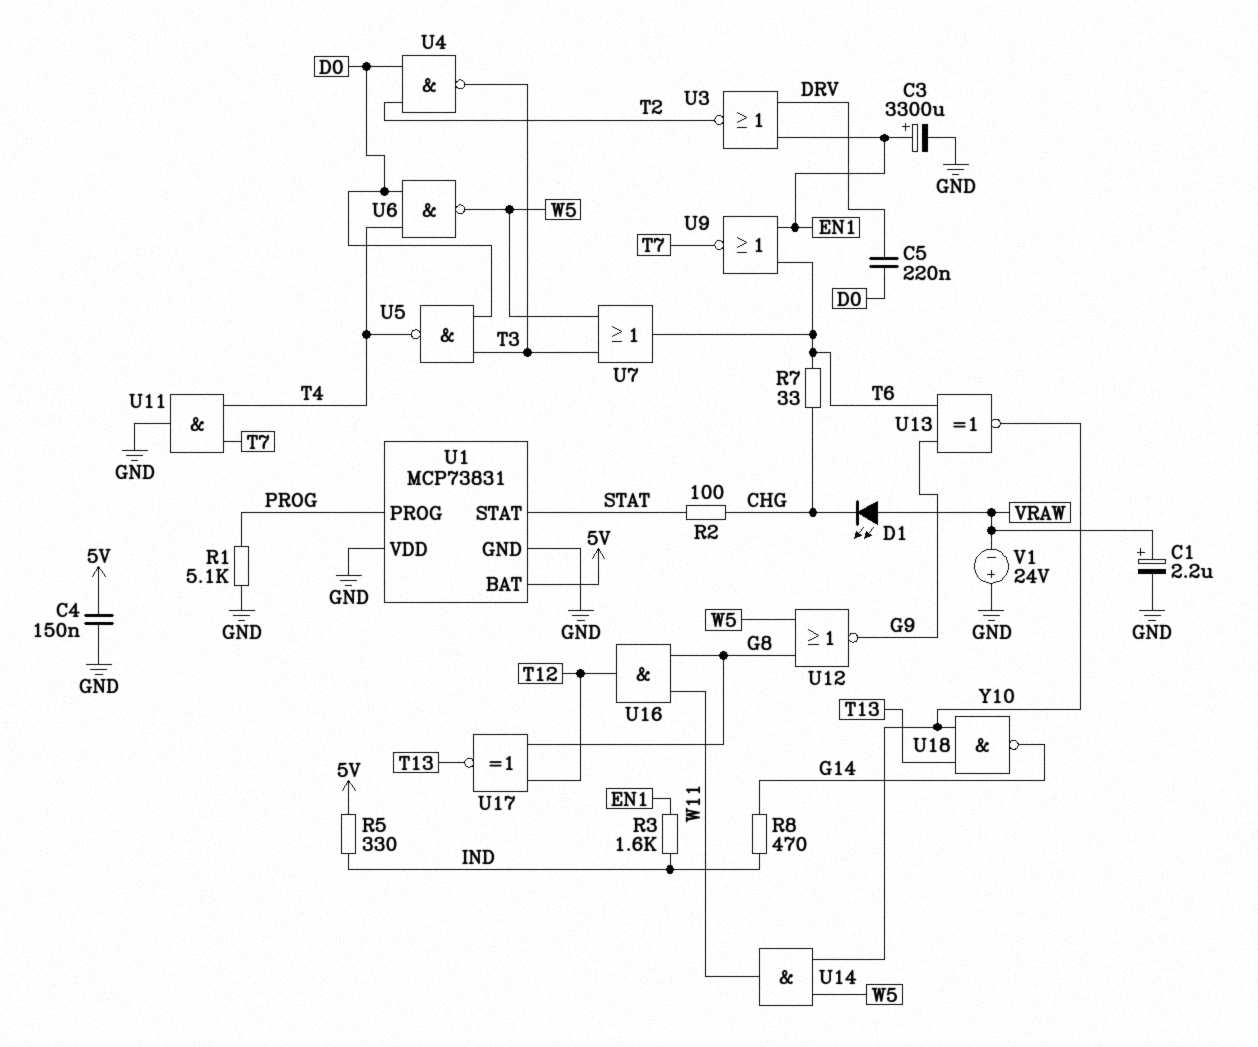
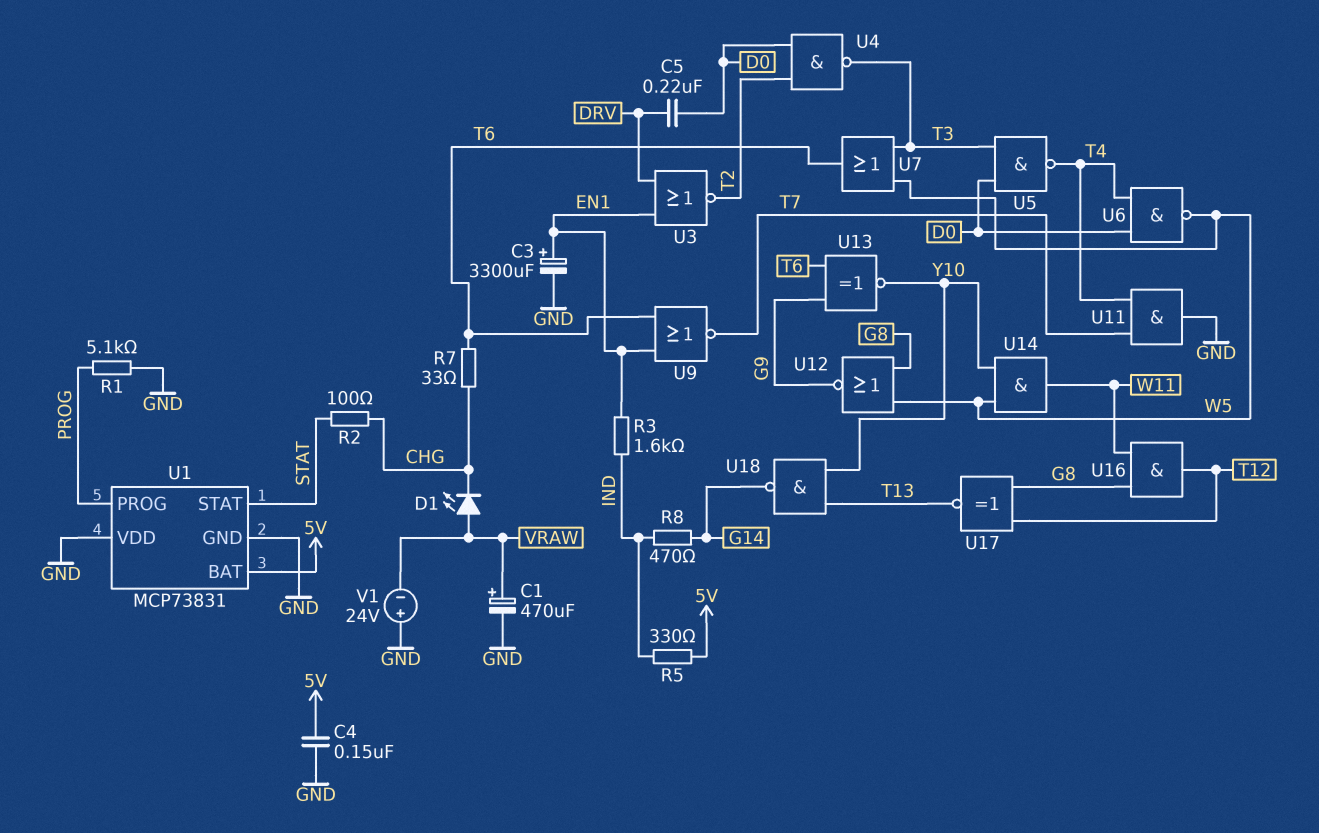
C1: 2.2uF (plus VRAW, minus GND) -> 470uF (plus VRAW, minus GND)

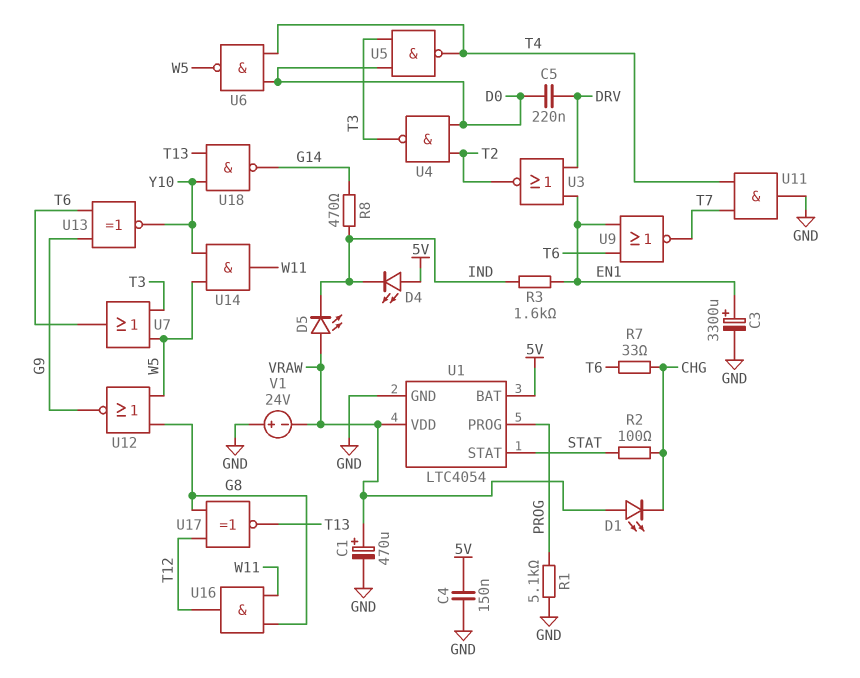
D4: none -> LED (A 5V, K IND)
D5: none -> LED (A VRAW, K IND)
R5: 330 (5V, IND) -> none
U1: MCP73831 -> LTC4054
U1 pin VDD: GND -> VRAW

